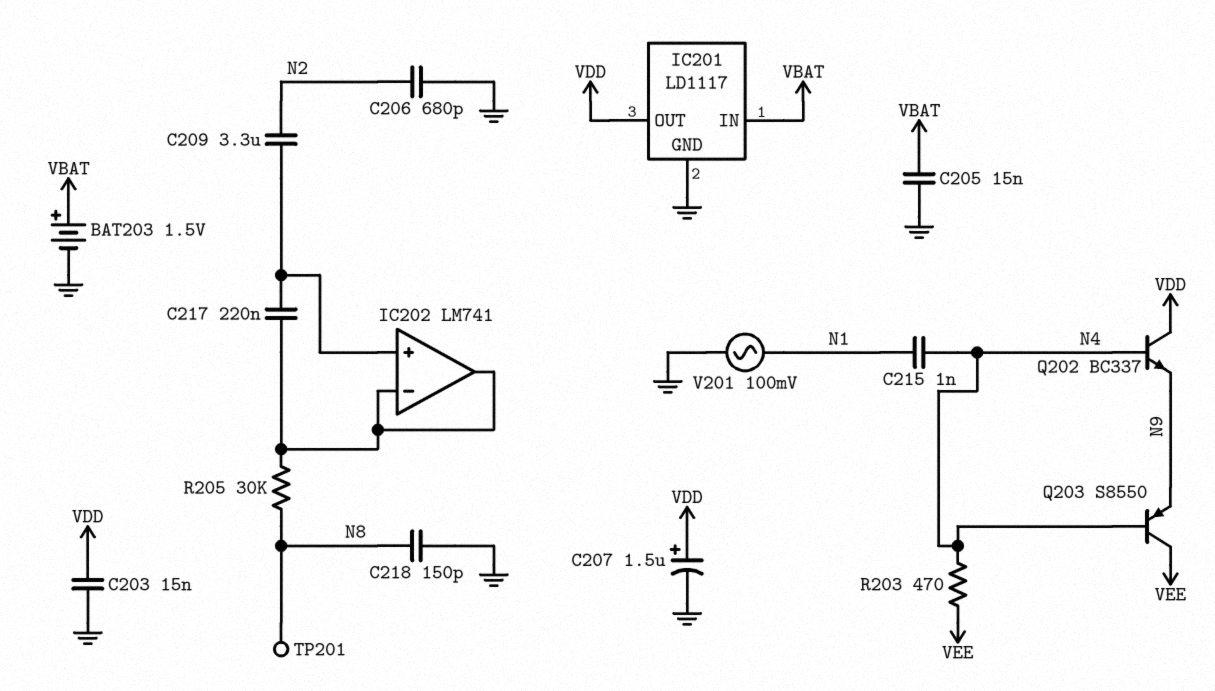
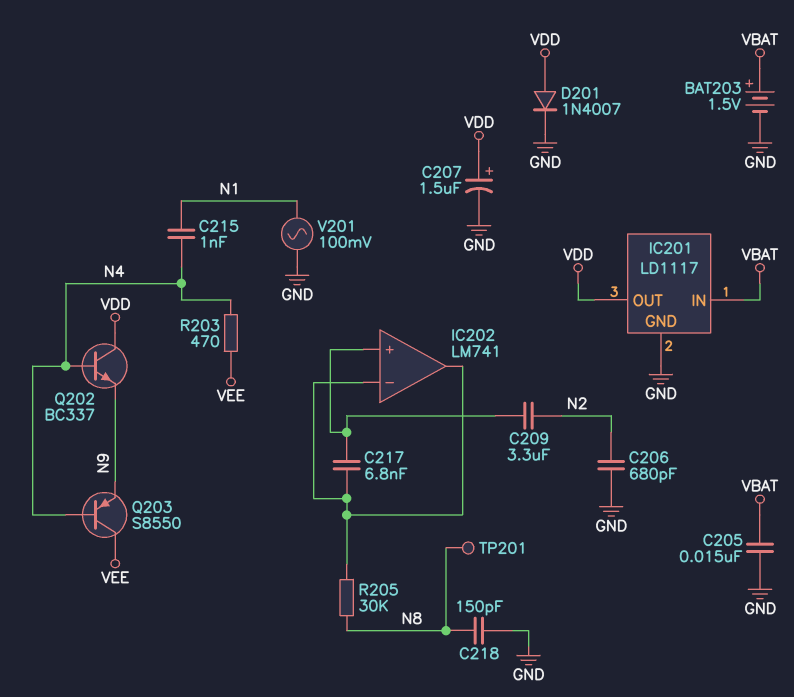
C203: 15nF (GND, VDD) -> none
C217: 220nF (IC202/in+, IC202/in-) -> 6.8nF (IC202/in+, IC202/in-)
D201: none -> diode 1N4007 (A VDD, K GND)

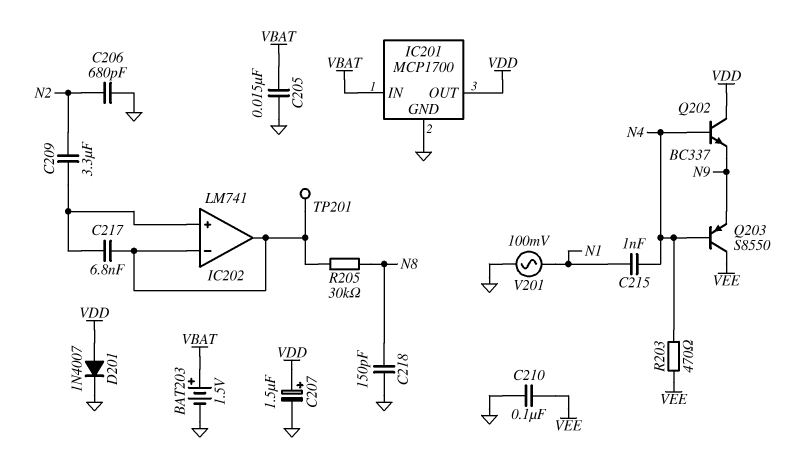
C210: none -> 100nF (GND, VEE)
IC201: LD1117 -> MCP1700
TP201: test point (N8) -> test point (IC202/in-)

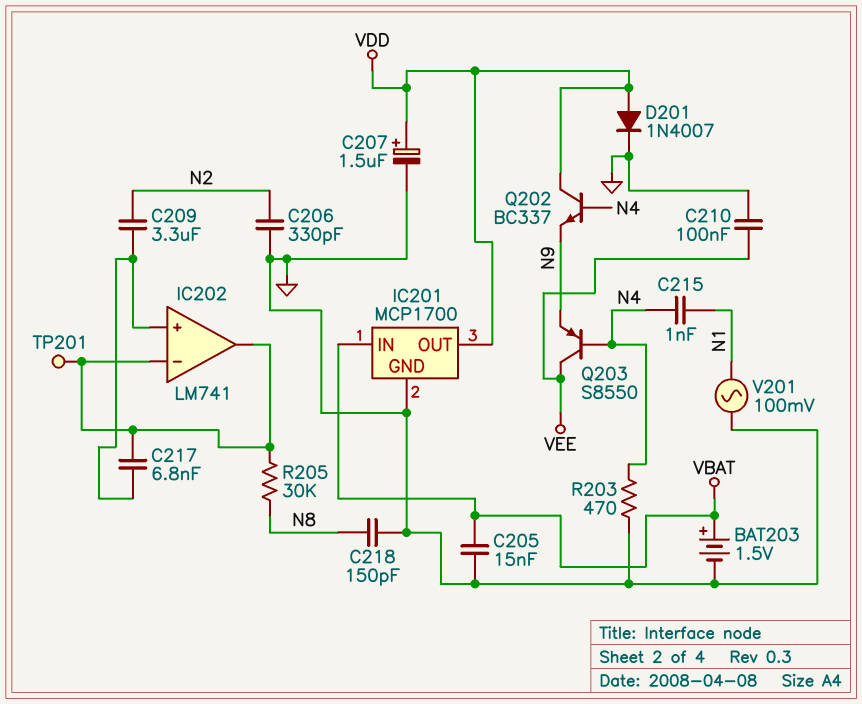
C206: 680pF (GND, N2) -> 330pF (GND, N2)
R203: 470 (N4, VEE) -> 470 (GND, N4)

